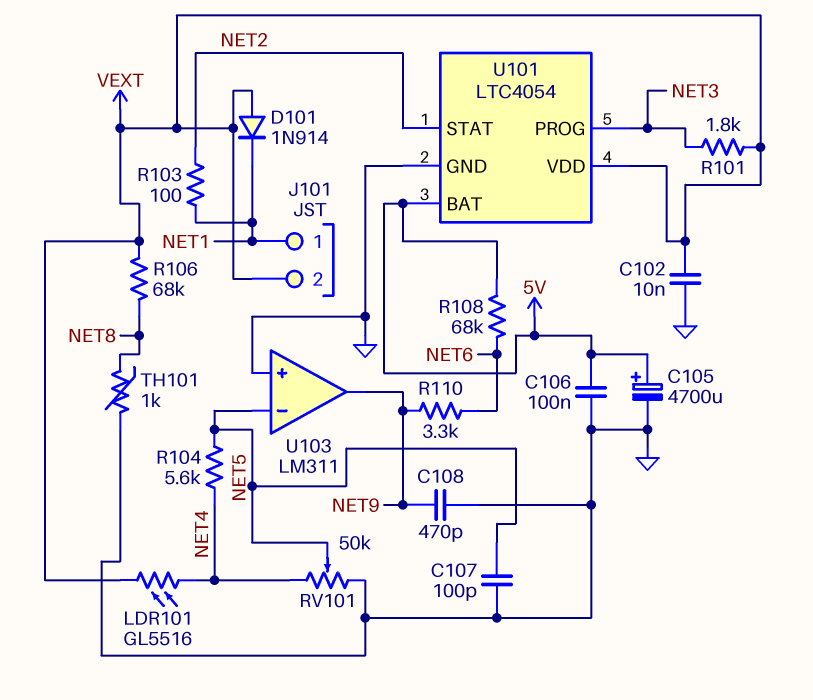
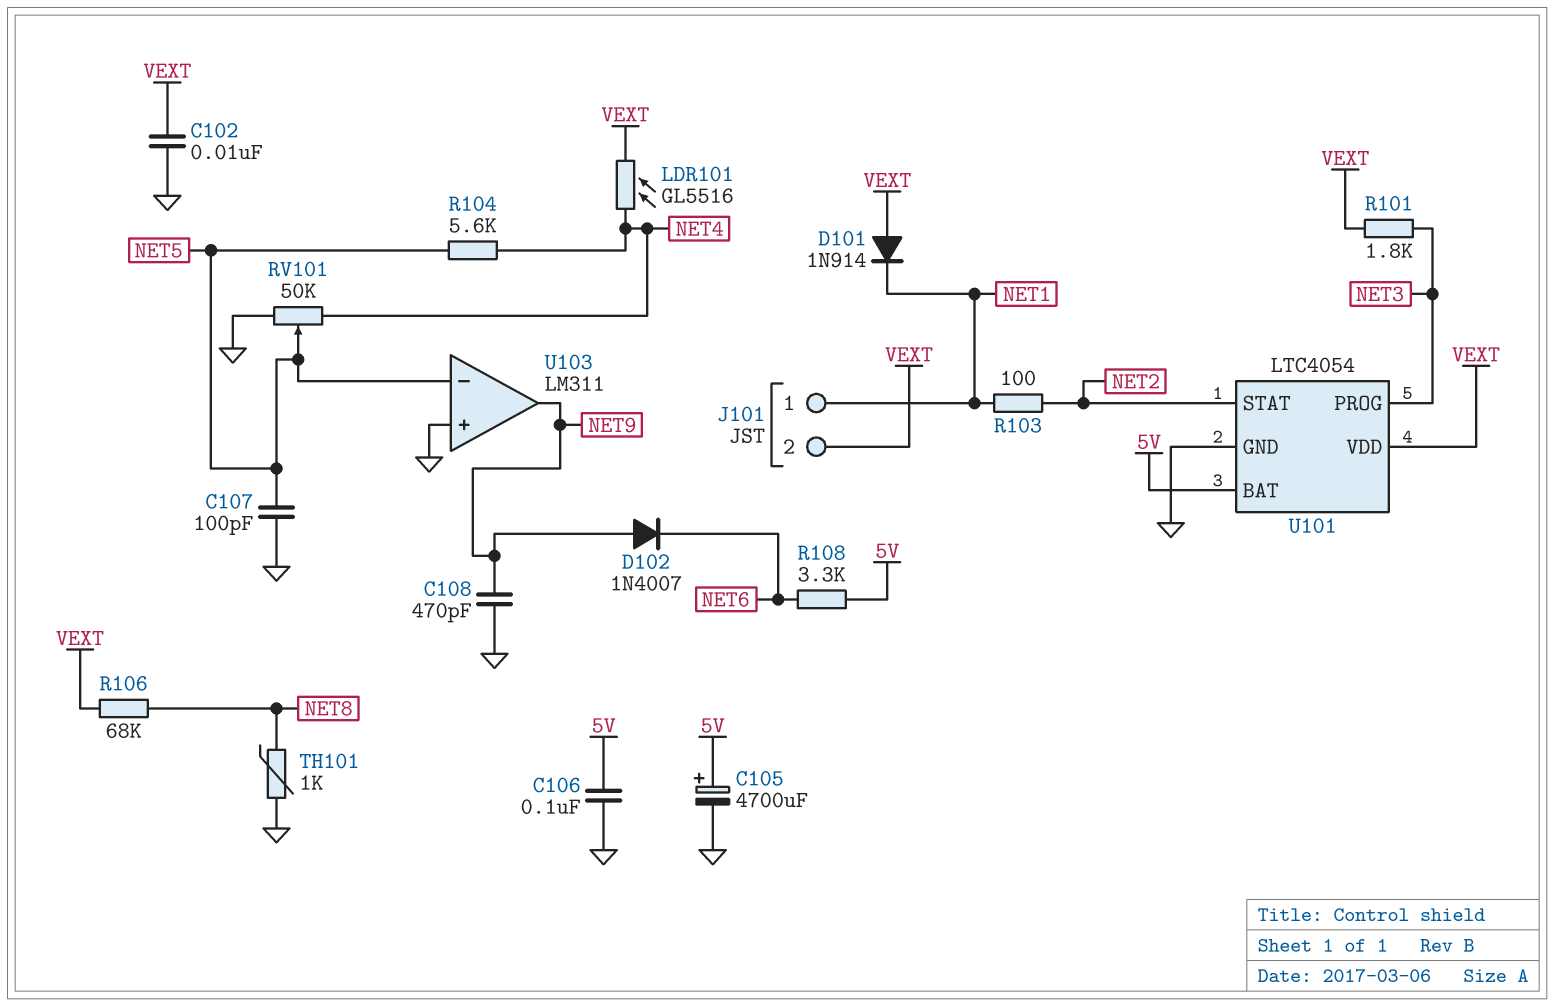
D102: none -> diode 1N4007 (A NET9, K NET6)
R108: 68k (5V, NET6) -> 3.3k (5V, NET6)
R110: 3.3k (NET6, NET9) -> none

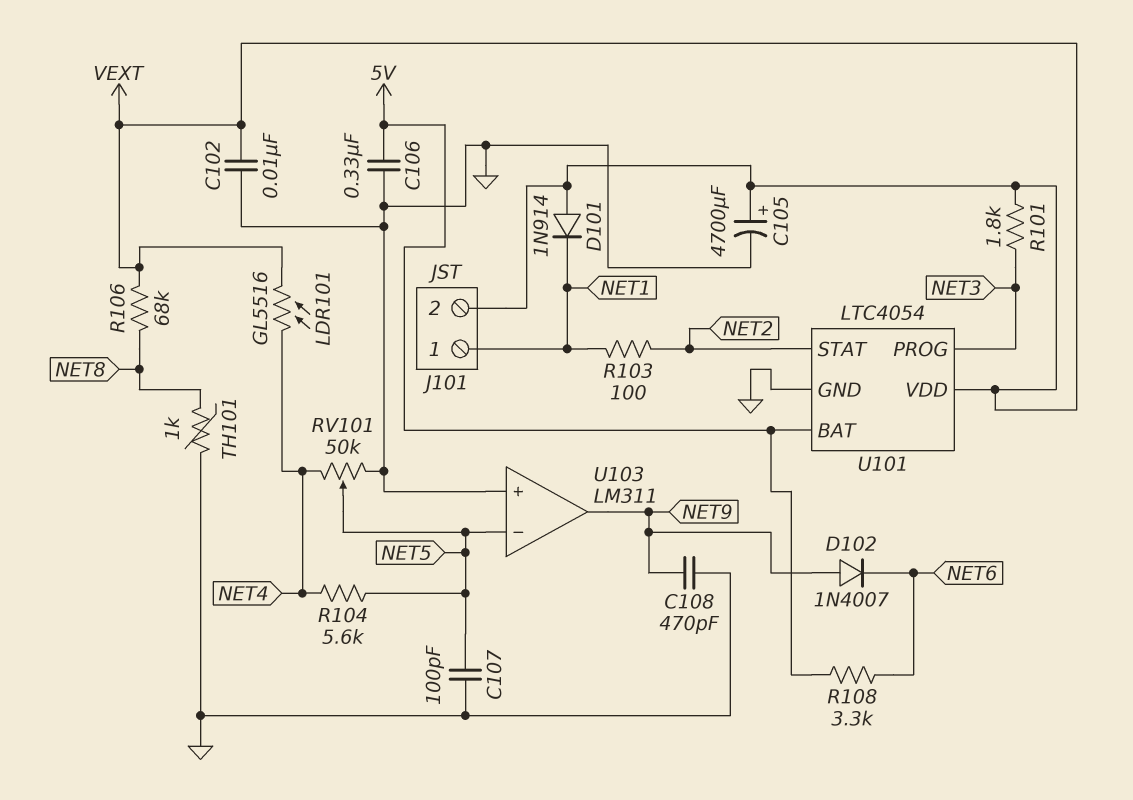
C105: 4700uF (plus 5V, minus GND) -> 4700uF (plus VEXT, minus GND)
C106: 100nF (5V, GND) -> 330nF (5V, GND)

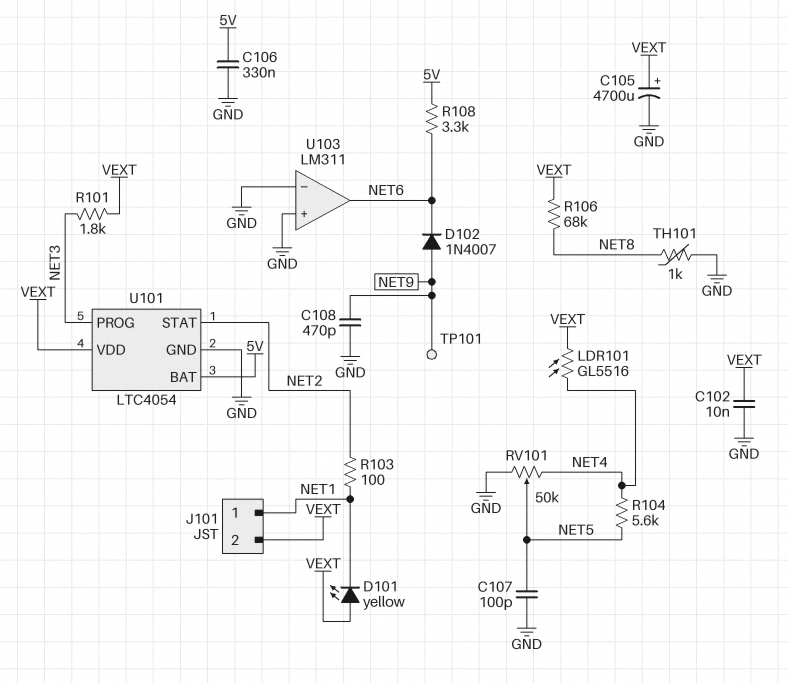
D101: diode 1N914 (A VEXT, K NET1) -> LED yellow (A VEXT, K NET1)
TP101: none -> test point (NET9)
U103 pin in-: NET5 -> GND
U103 pin out: NET9 -> NET6

